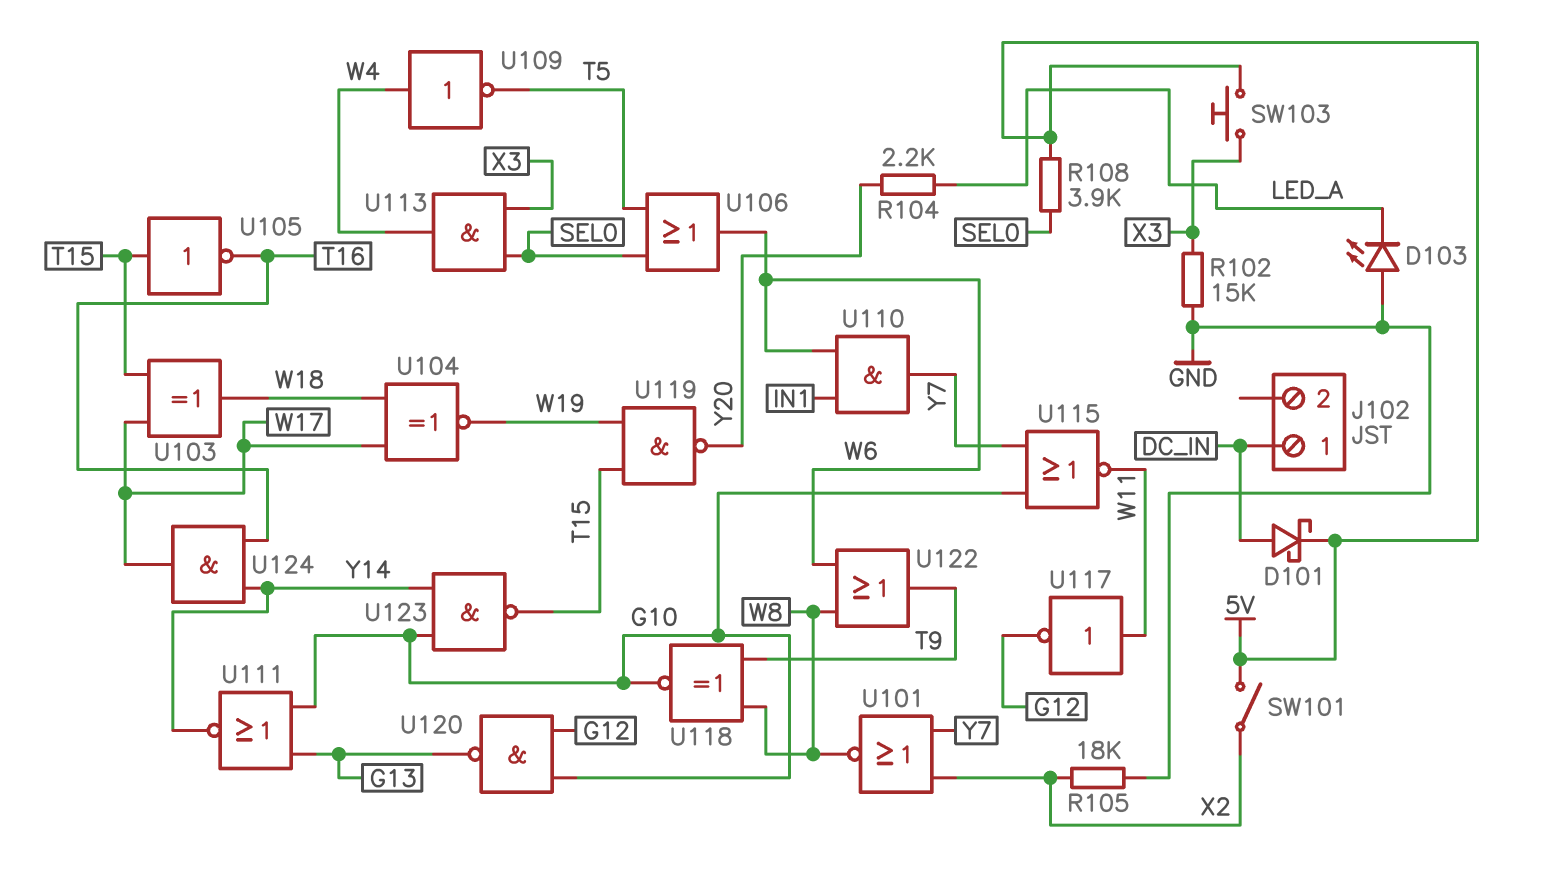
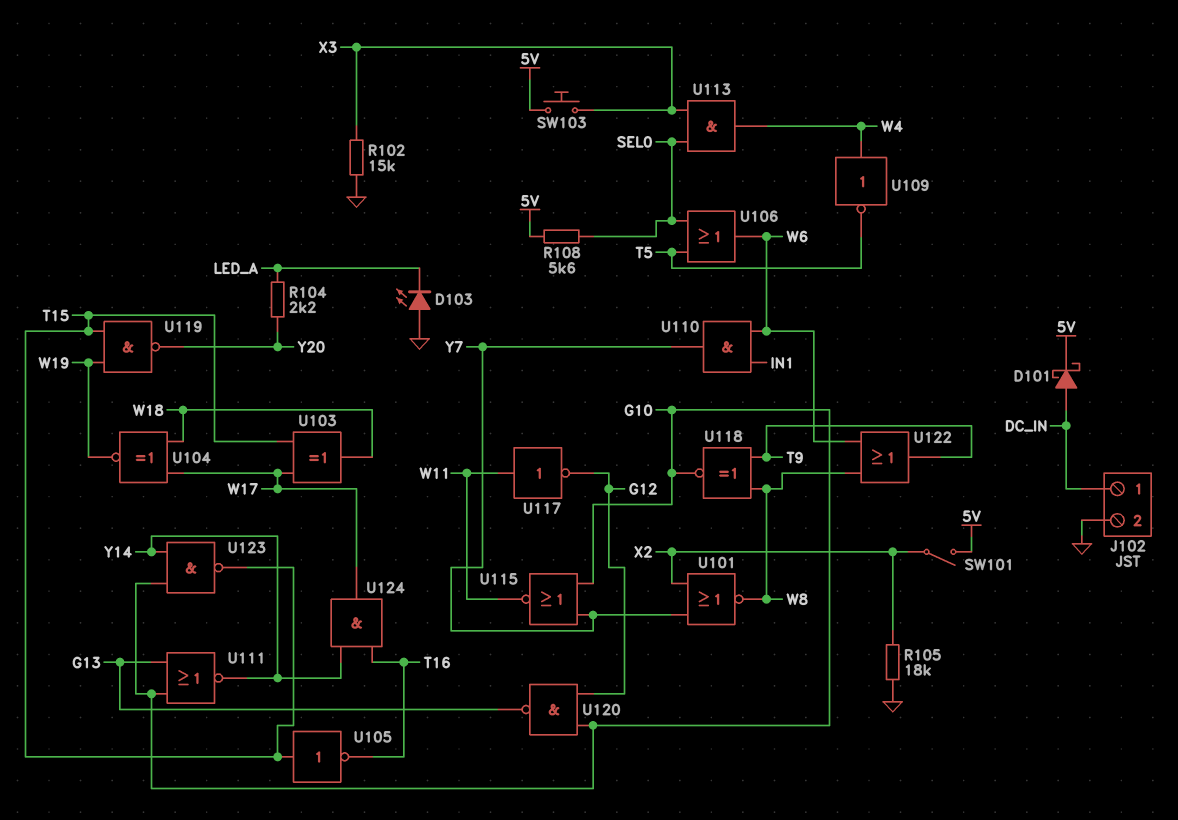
J102 pin 2: none -> GND
R108: 3.9k (5V, SEL0) -> 5.6k (5V, SEL0)

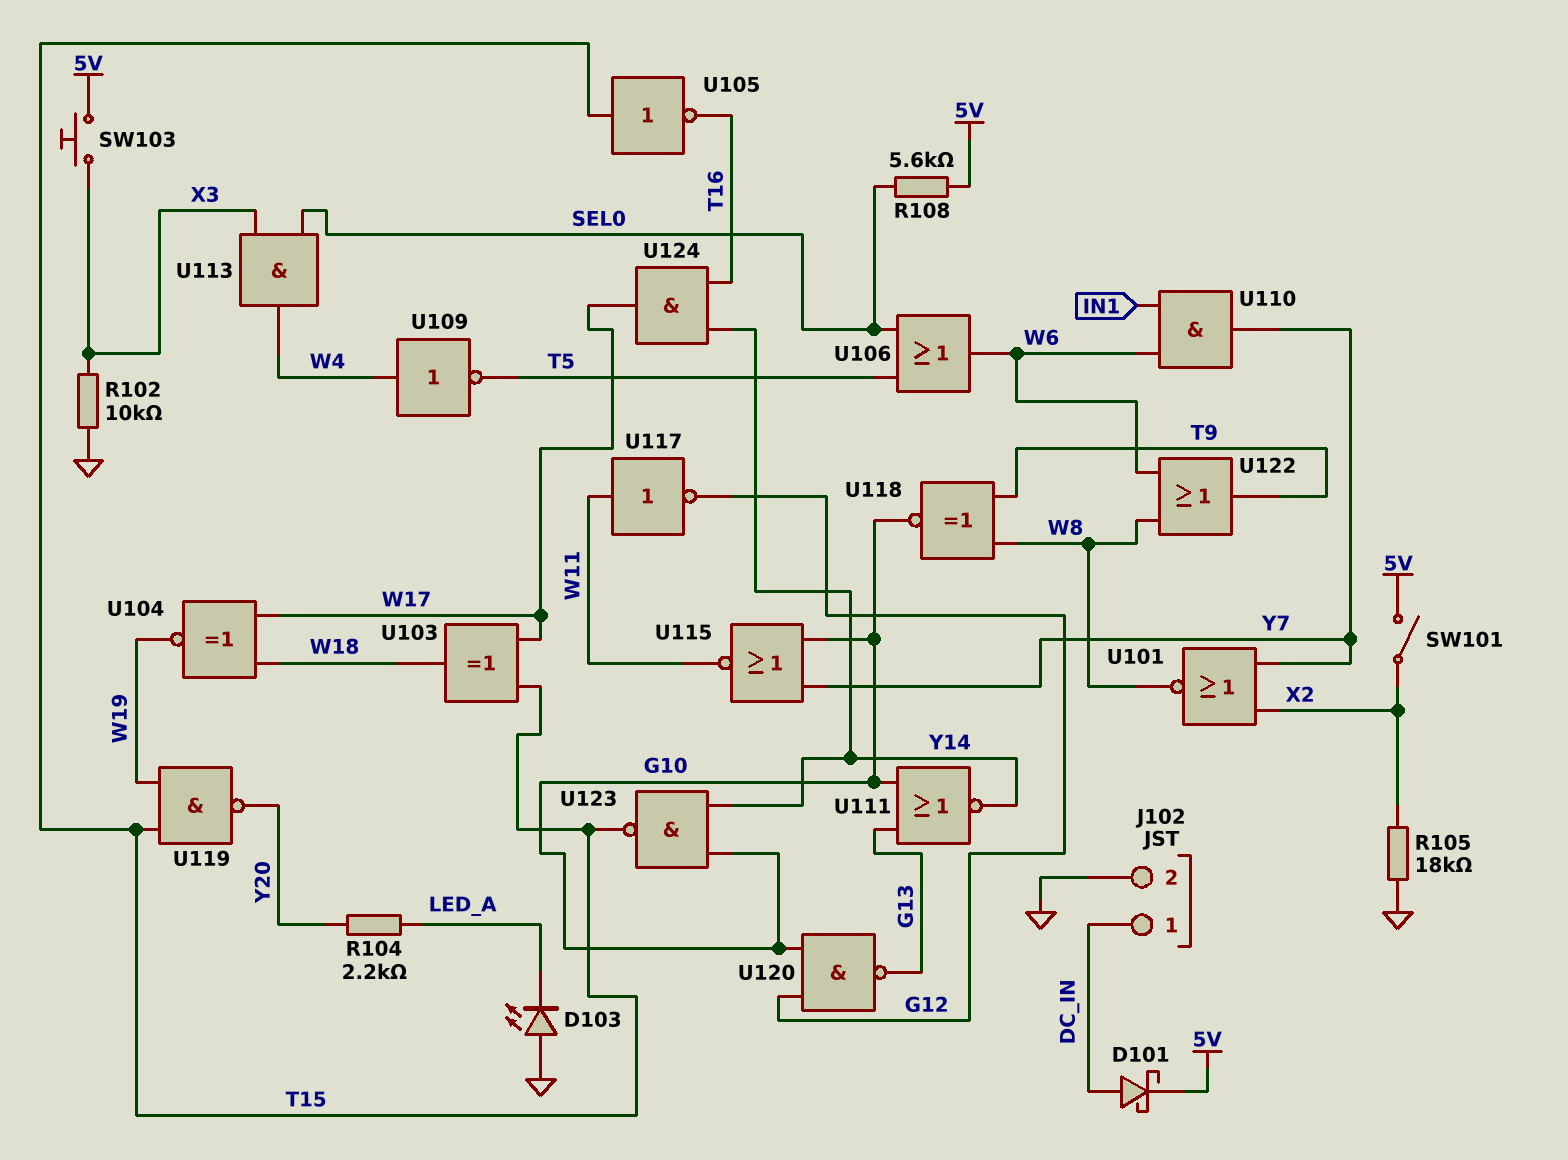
R102: 15k (GND, X3) -> 10k (GND, X3)

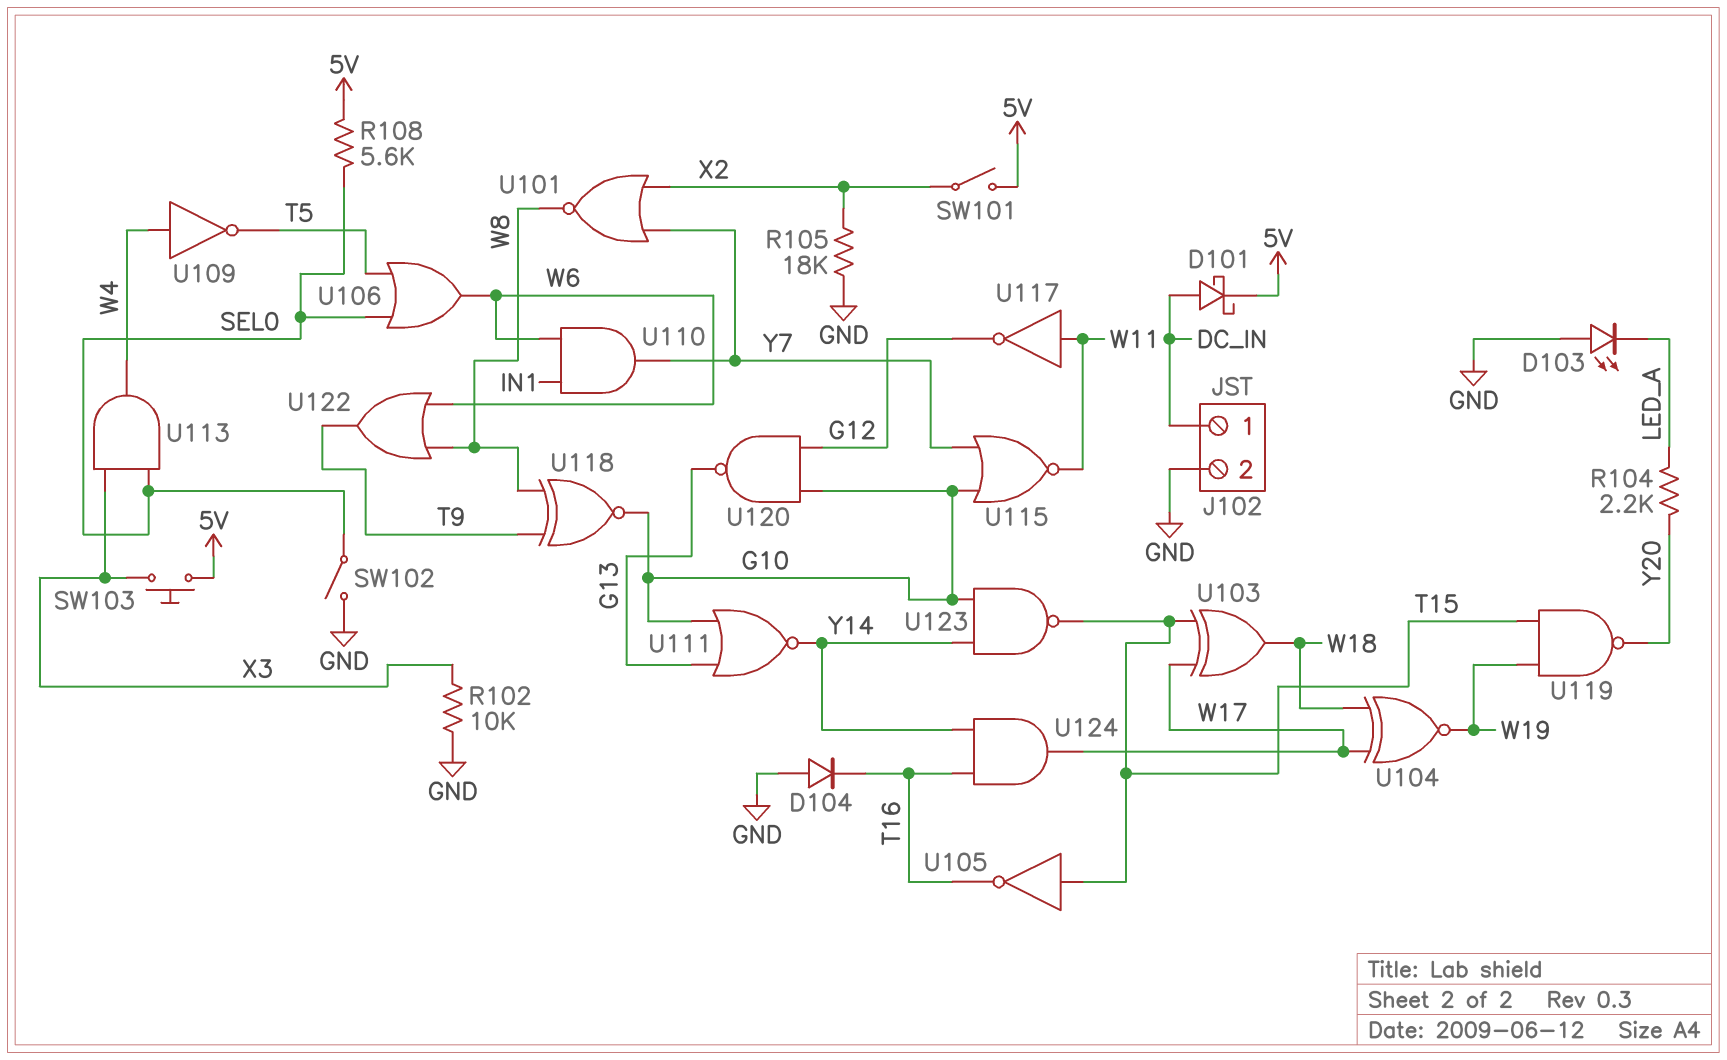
D104: none -> diode (A GND, K T16)
SW102: none -> switch (GND, SEL0)

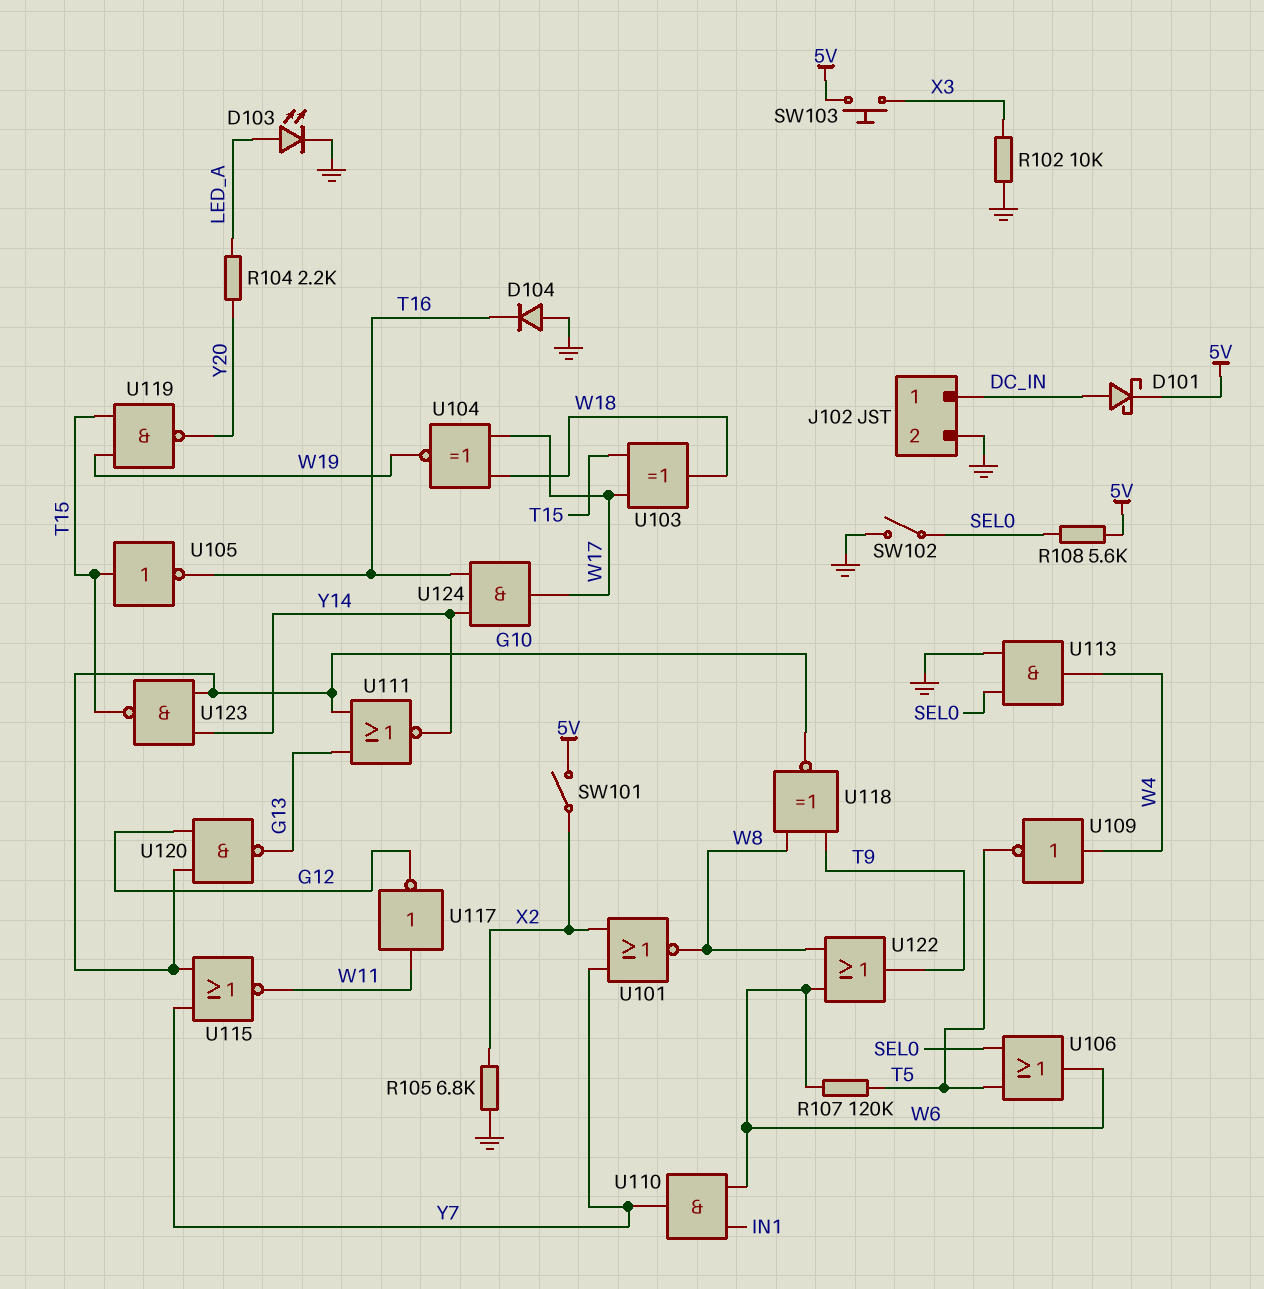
D103: LED (A GND, K LED_A) -> LED (A LED_A, K GND)
R105: 18k (GND, X2) -> 6.8k (GND, X2)
R107: none -> 120k (T5, W6)
U113: AND (in SEL0, in X3, out W4) -> AND (in GND, in SEL0, out W4)

